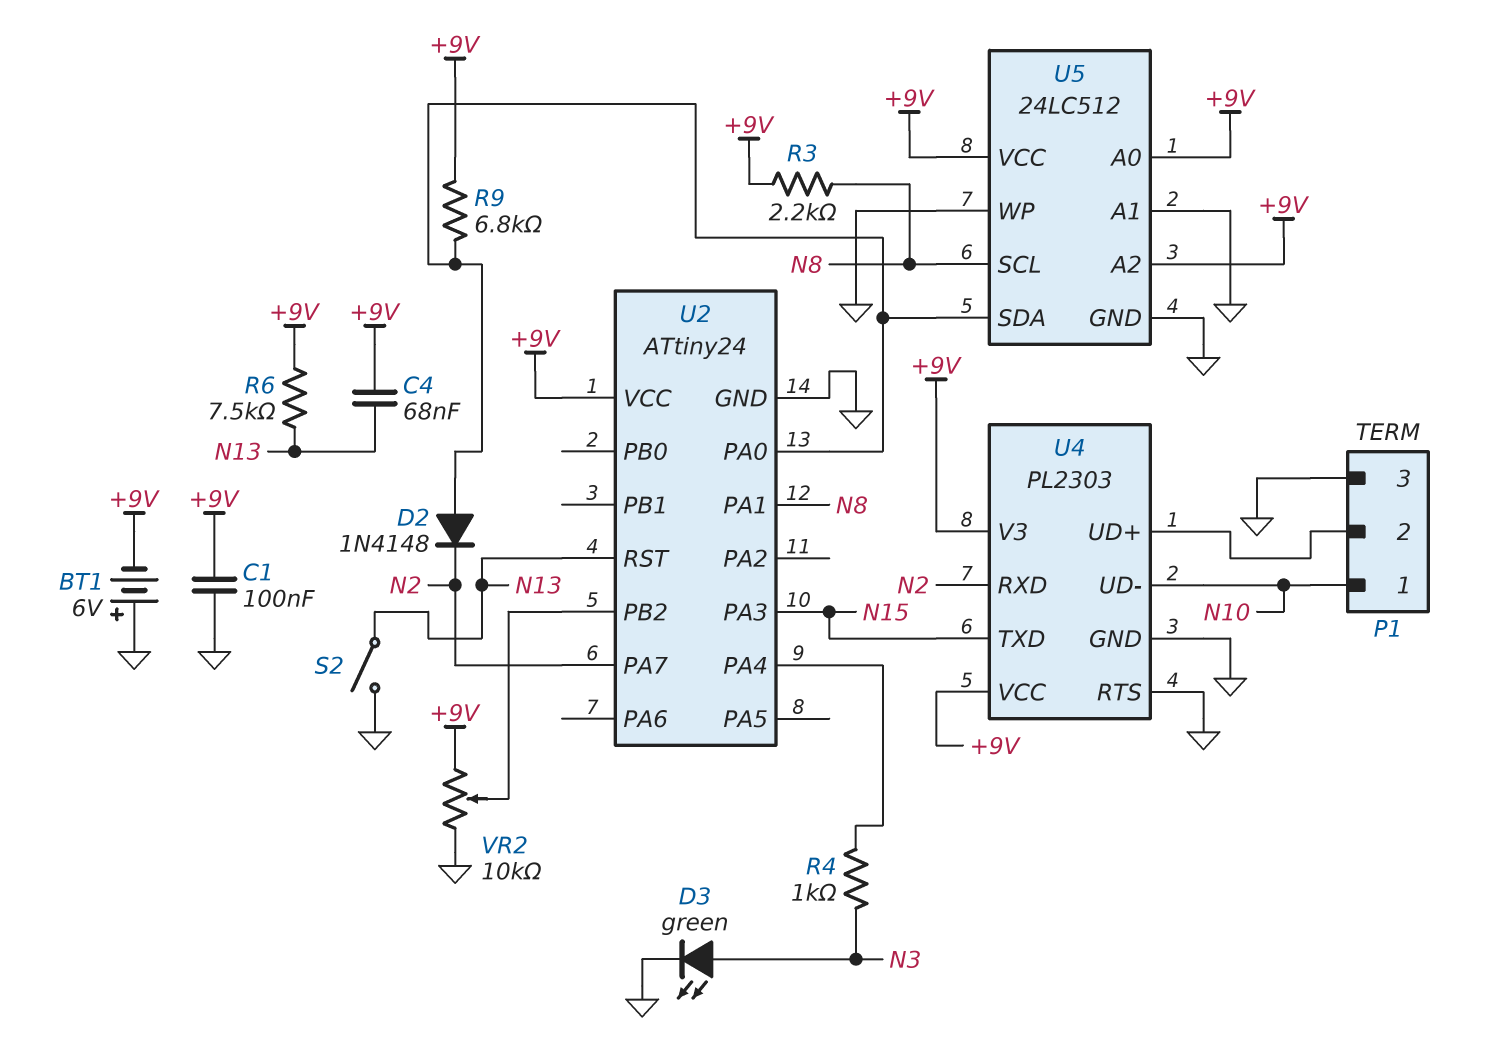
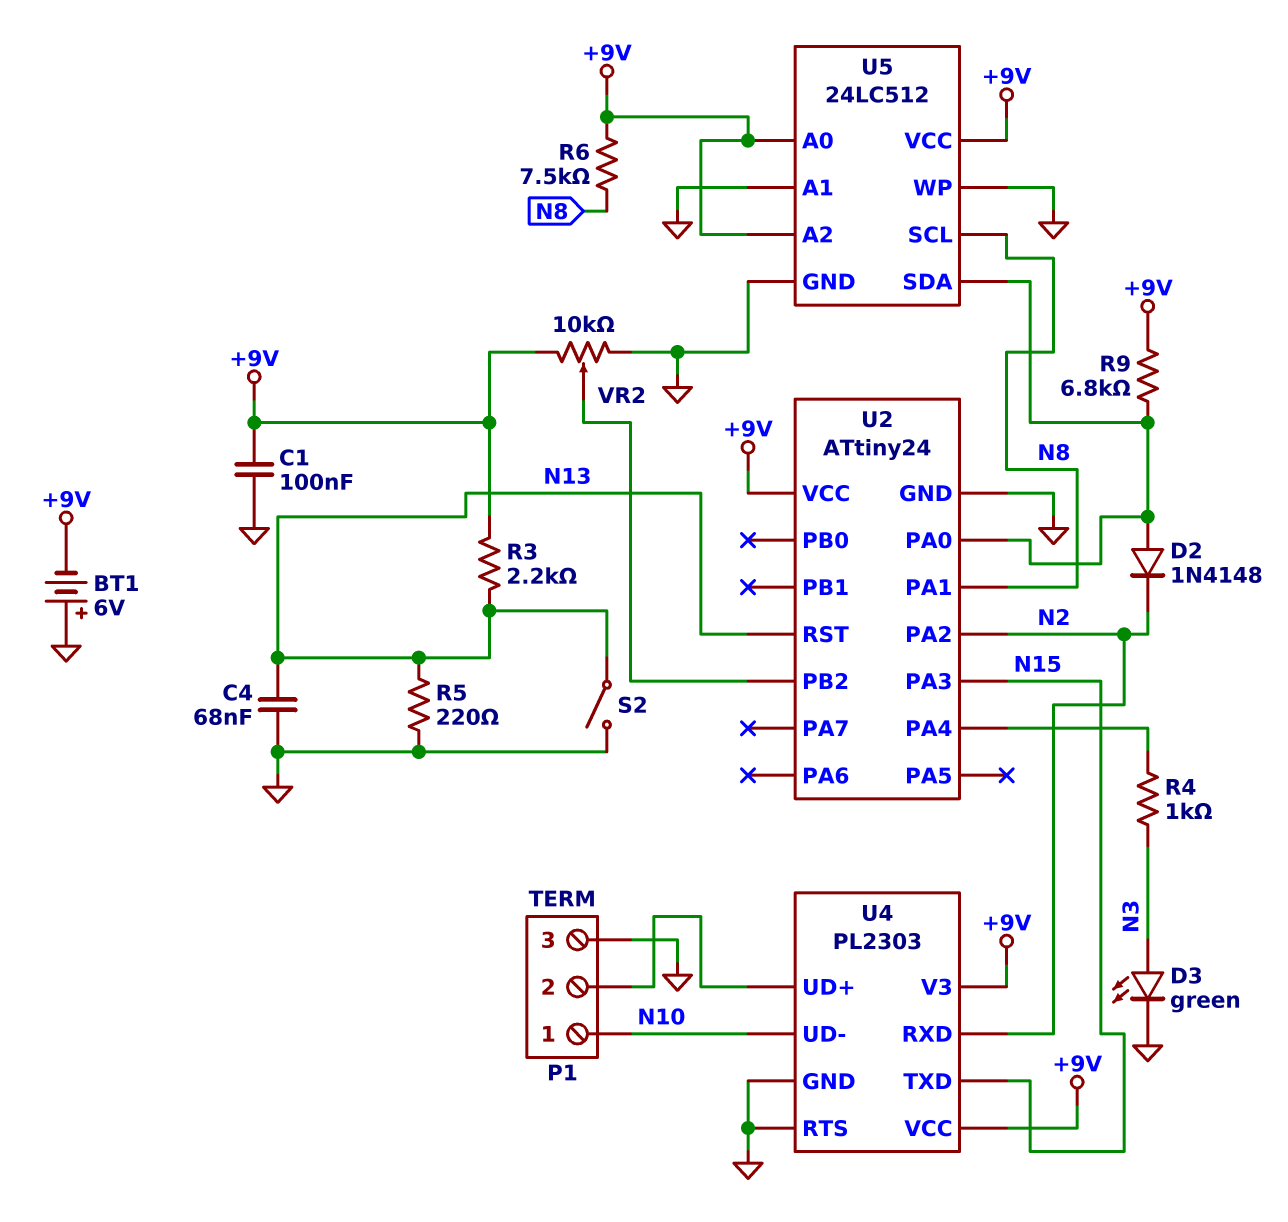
C4: 68nF (+9V, N13) -> 68nF (GND, N13)
R3: 2.2k (+9V, N8) -> 2.2k (+9V, N13)
R5: none -> 220 (GND, N13)
R6: 7.5k (+9V, N13) -> 7.5k (+9V, N8)
U2 pin PA2: none -> N2
U2 pin PA7: N2 -> none

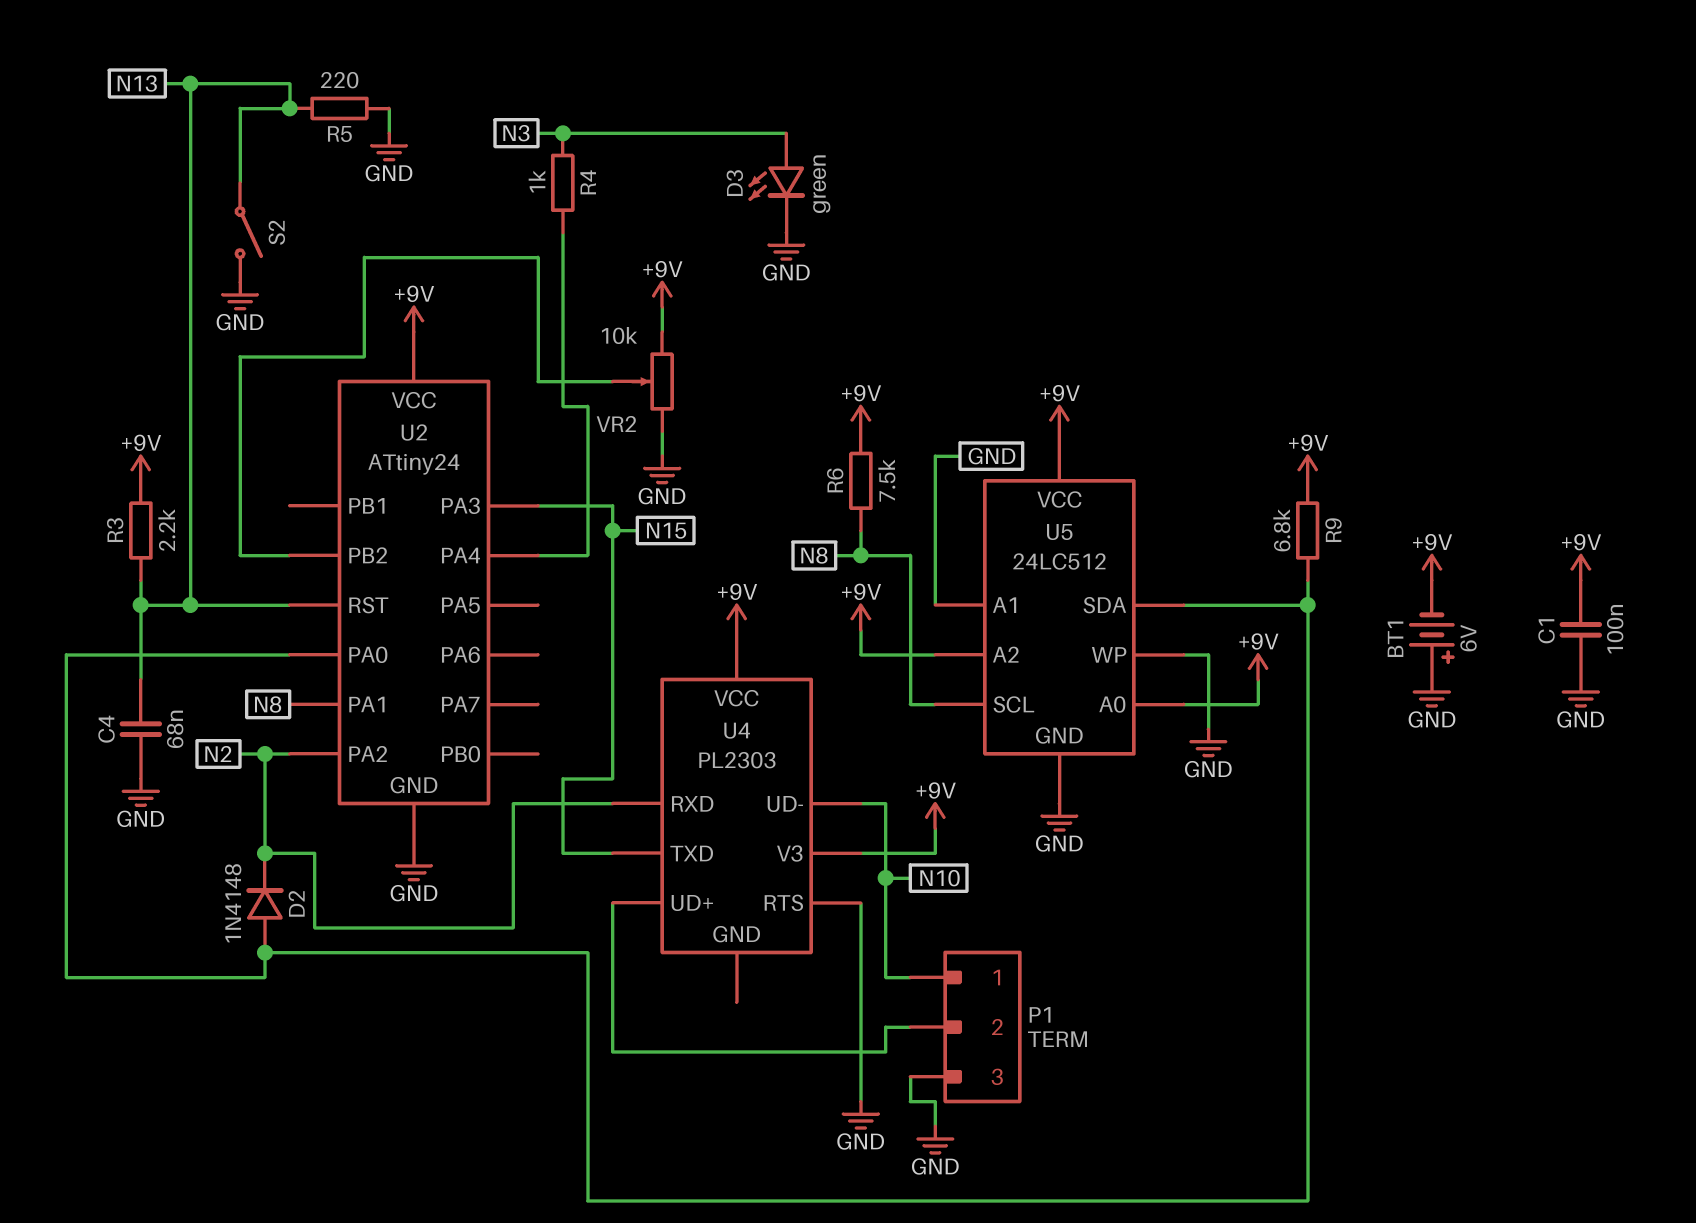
U4 pin GND: GND -> none

